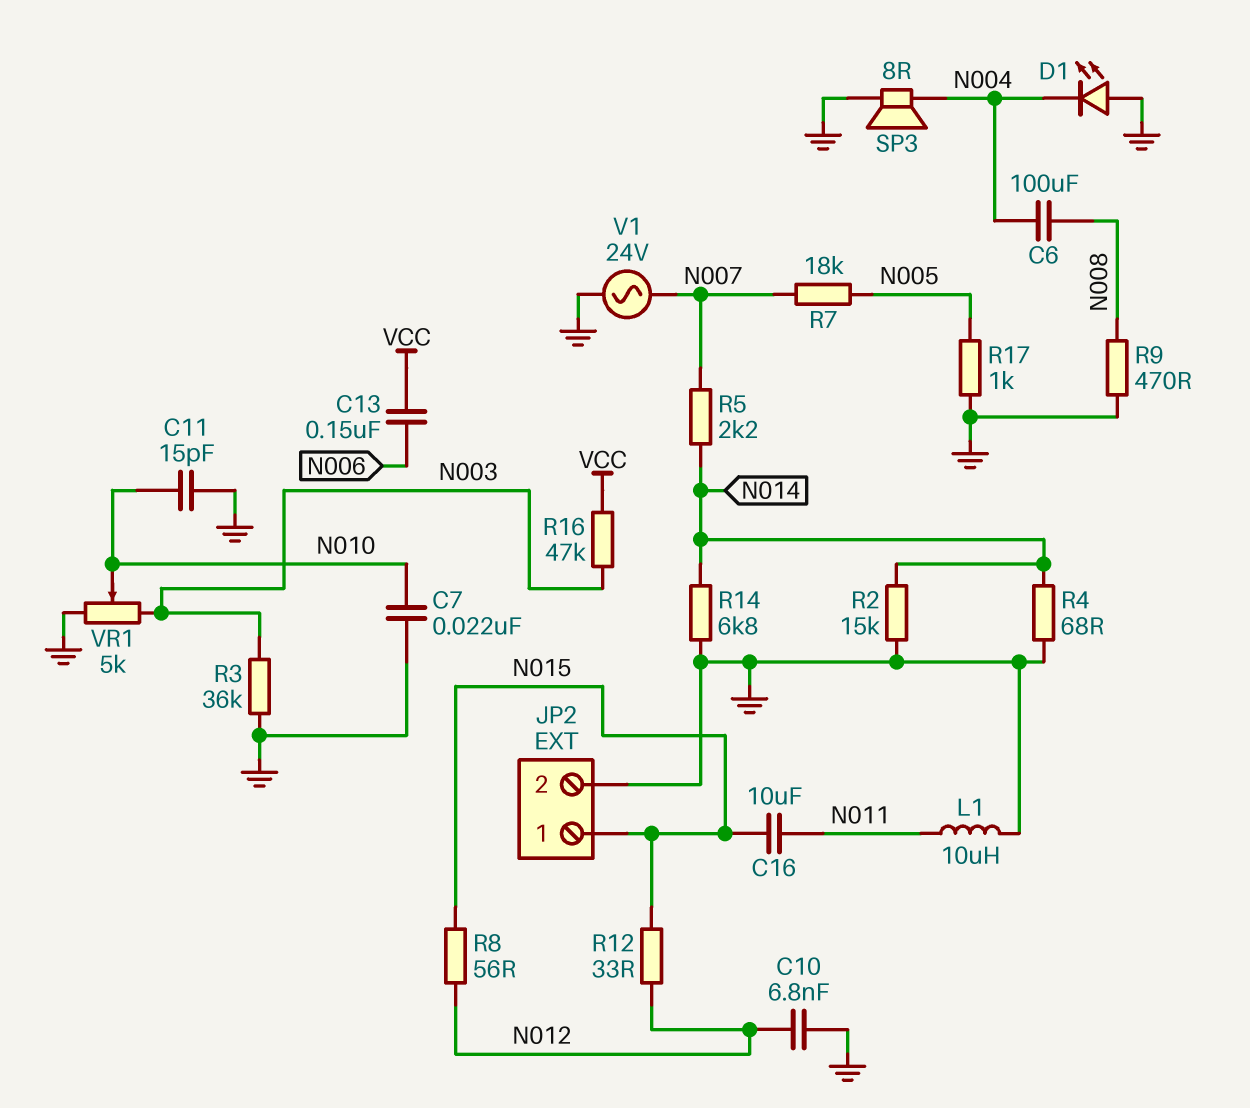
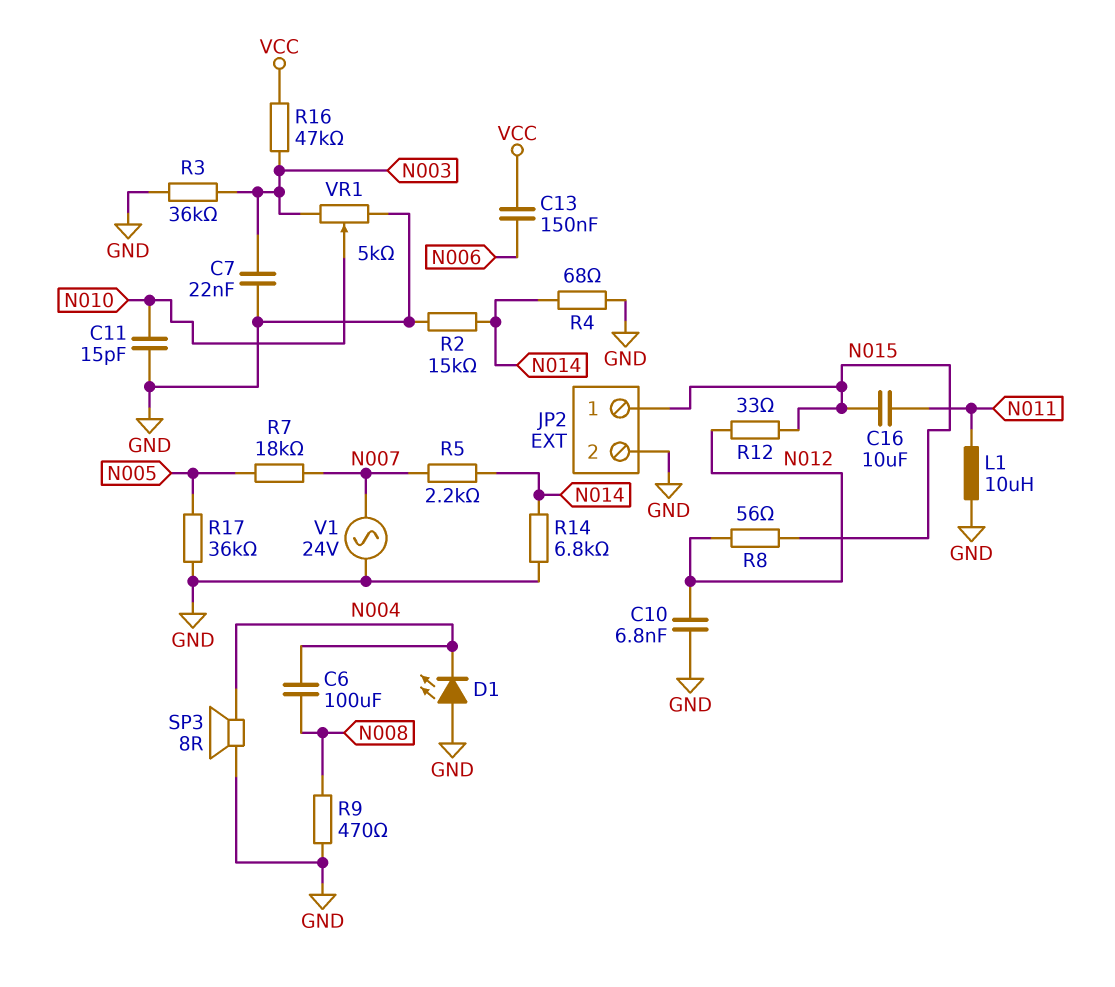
C7: 22nF (GND, N010) -> 22nF (GND, N003)
R17: 1k (GND, N005) -> 36k (GND, N005)

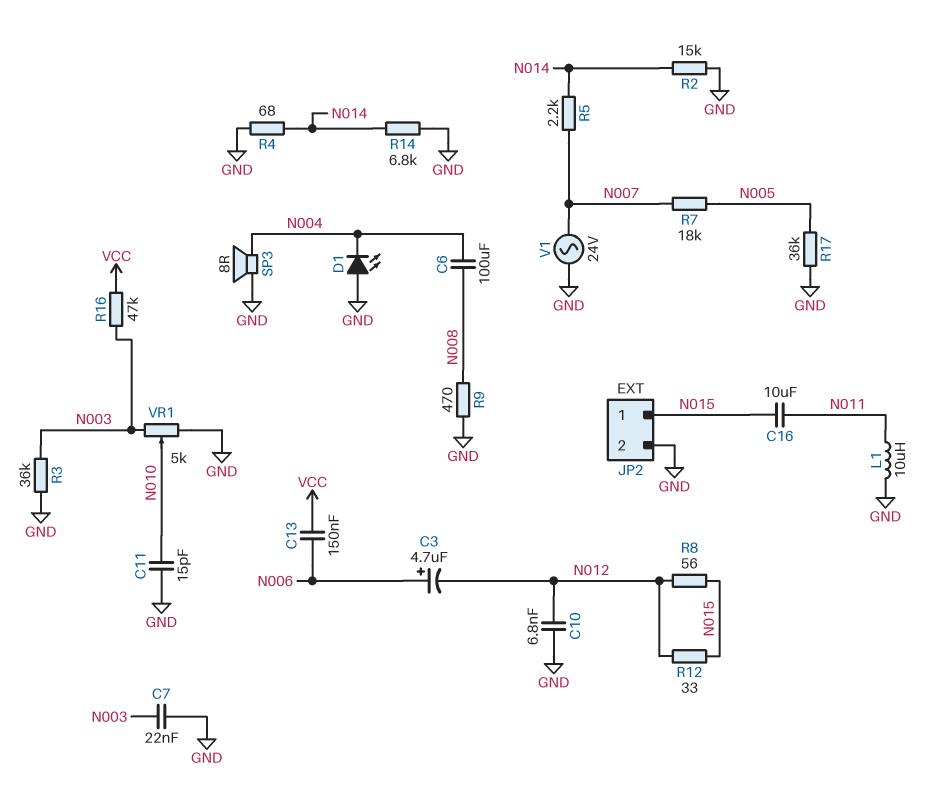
C3: none -> 4.7uF (plus N006, minus N012)

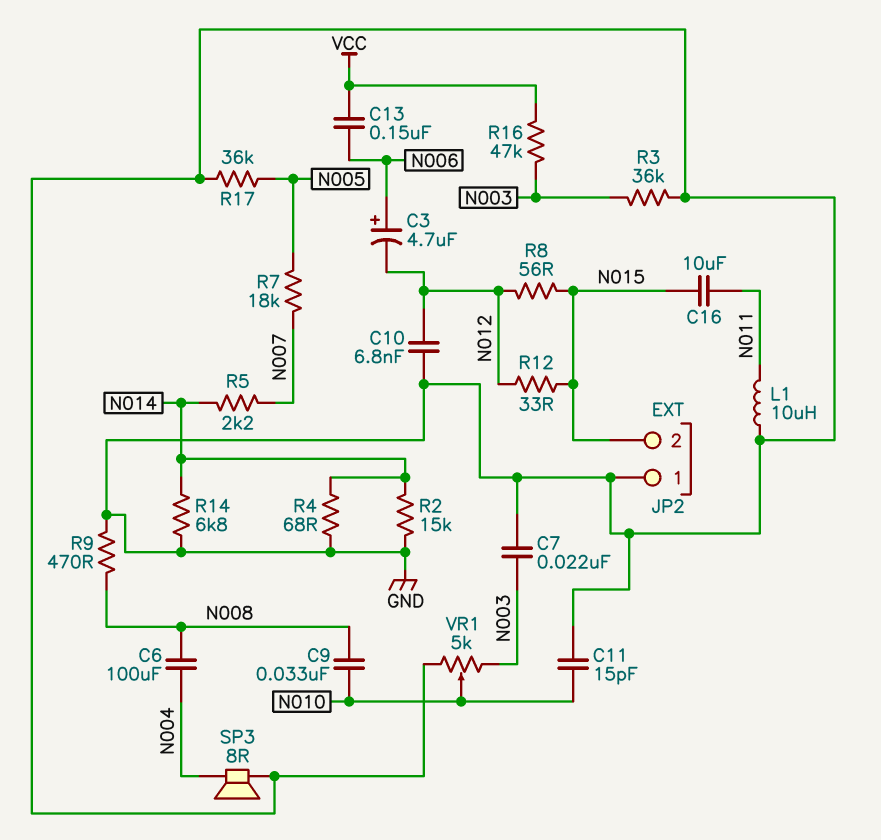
C9: none -> 33nF (N008, N010)
D1: LED (A GND, K N004) -> none
JP2 pin 1: N015 -> GND
JP2 pin 2: GND -> N015
V1: AC 24V (GND, N007) -> none

